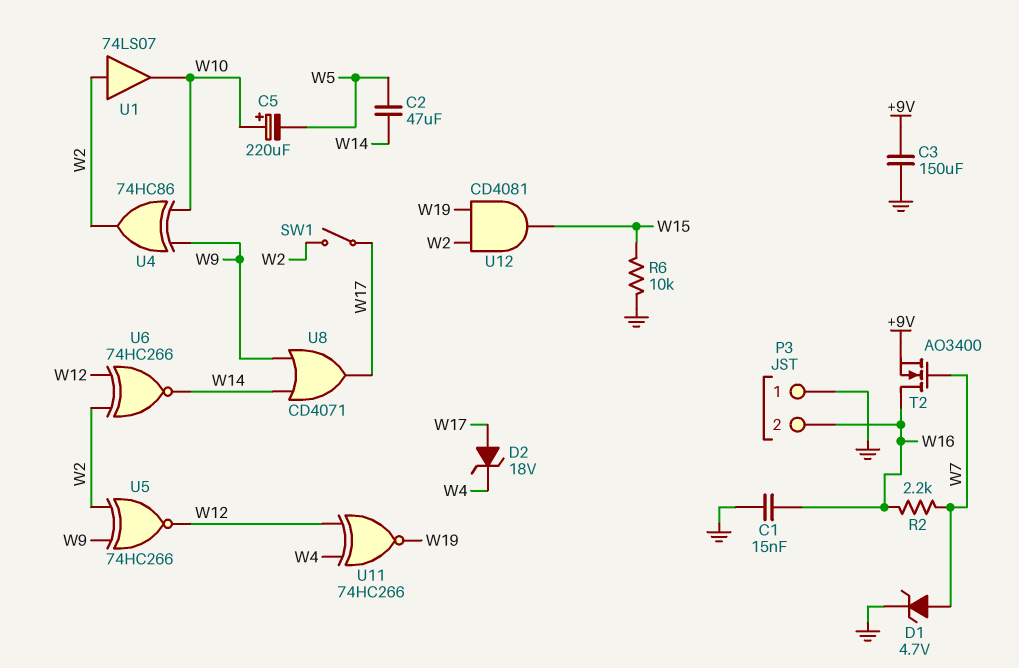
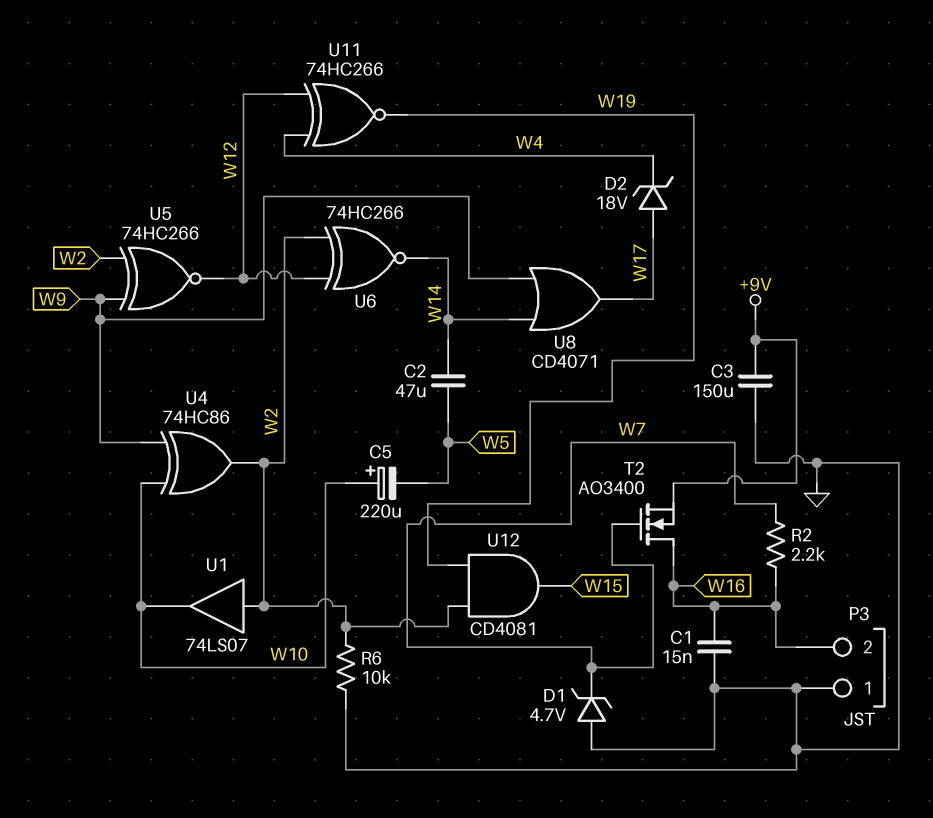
D1: zener 4.7V (A W7, K GND) -> zener 4.7V (A GND, K W7)
R6: 10k (GND, W15) -> 10k (GND, W2)
SW1: switch (W2, W17) -> none

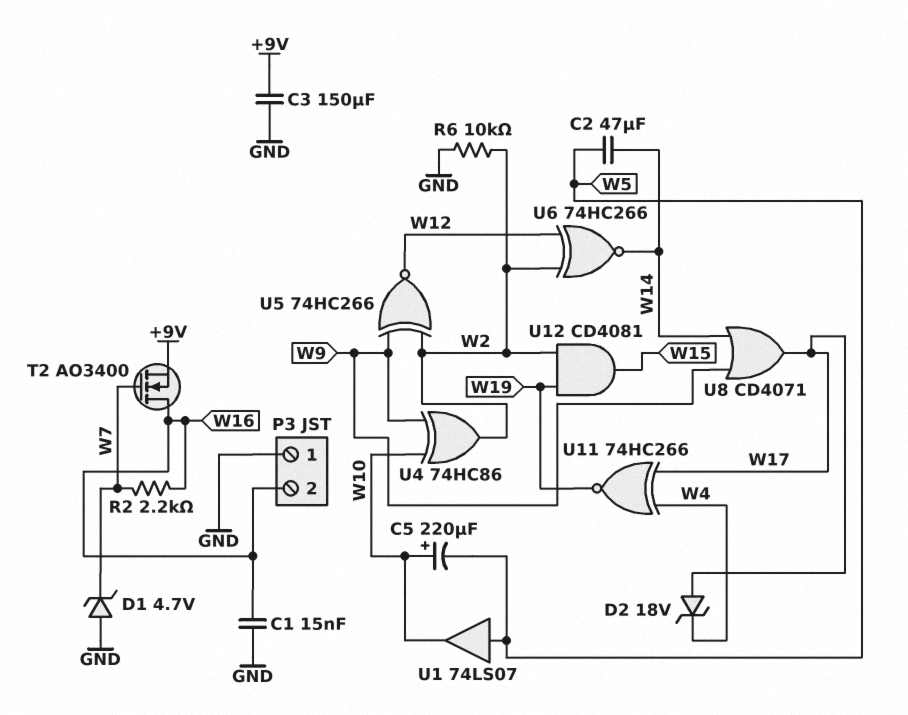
U1: buffer 74LS07 (in W2, out W10) -> buffer 74LS07 (in W5, out W10)
U11: XNOR 74HC266 (in W4, in W12, out W19) -> XNOR 74HC266 (in W4, in W17, out W19)

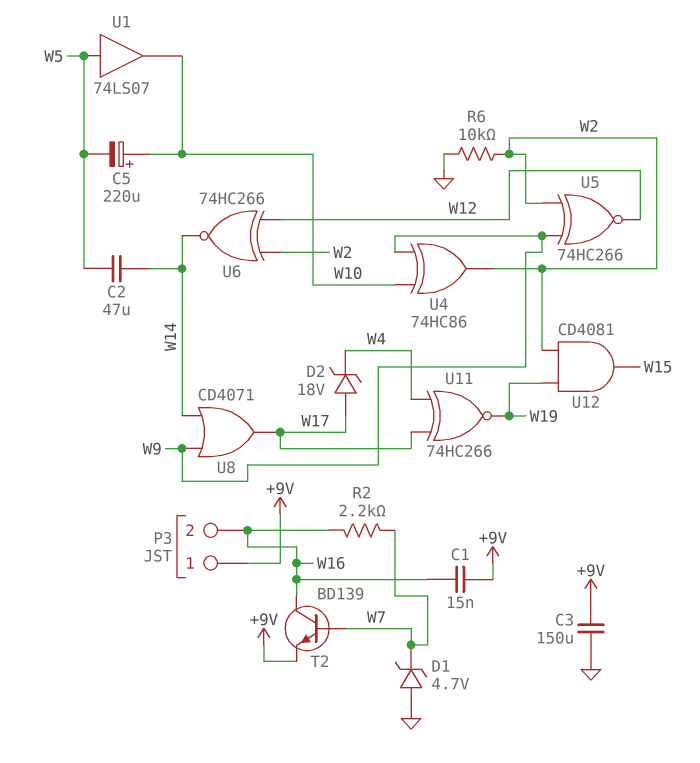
C1: 15nF (GND, W16) -> 15nF (+9V, W16)
P3 pin 1: GND -> +9V
T2: NMOS AO3400 (G W7, D W16, S +9V) -> NPN BD139 (B W7, C W16, E +9V)

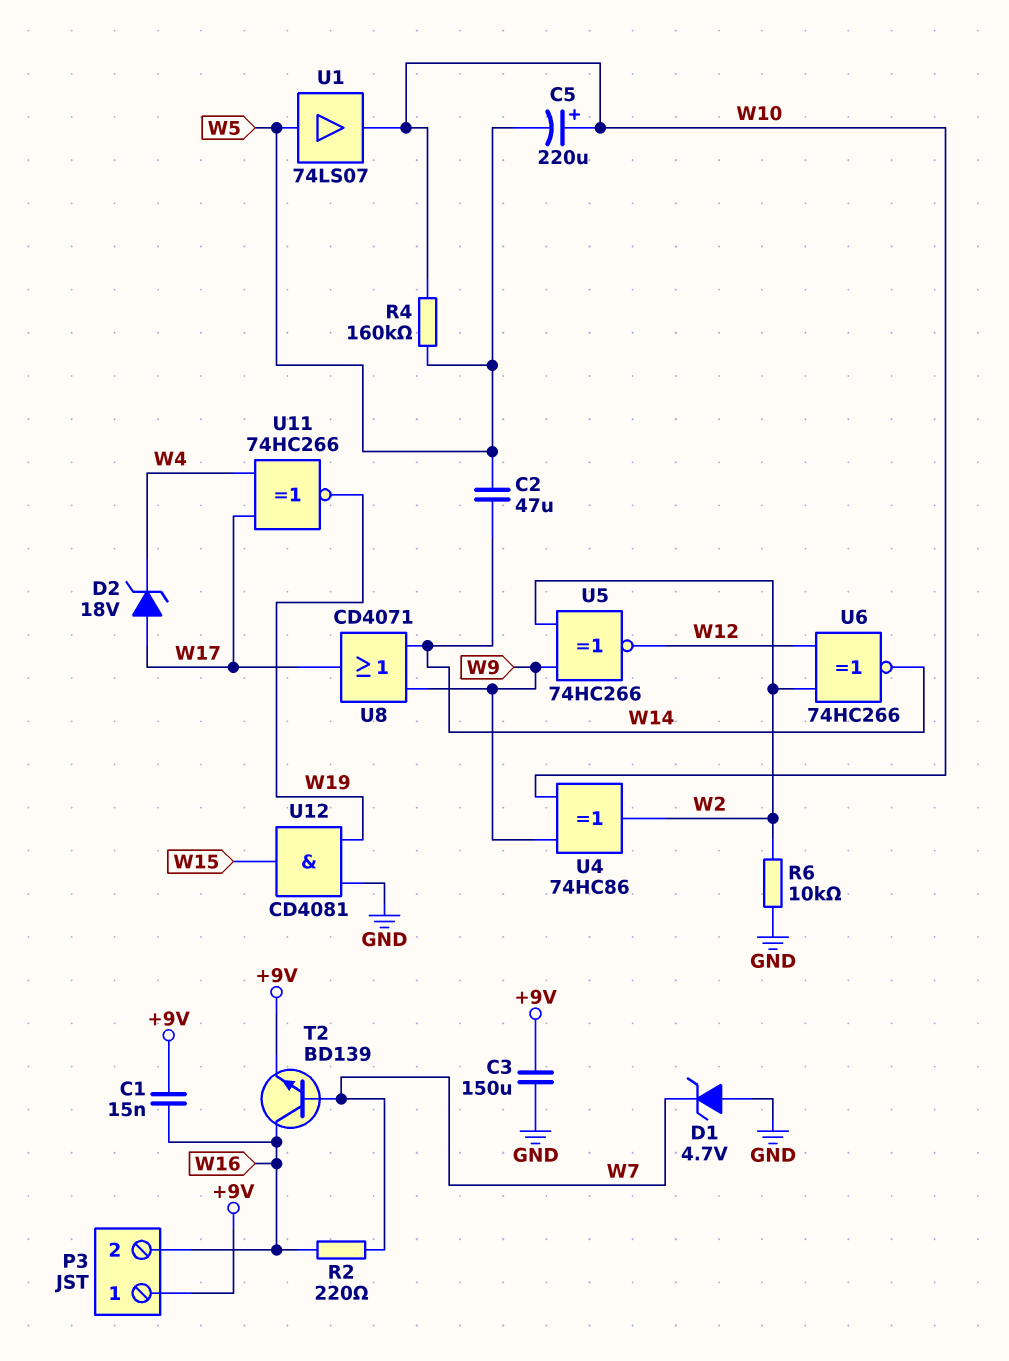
R2: 2.2k (W7, W16) -> 220 (W7, W16)
R4: none -> 160k (W5, W10)
U12: AND CD4081 (in W2, in W19, out W15) -> AND CD4081 (in GND, in W19, out W15)

